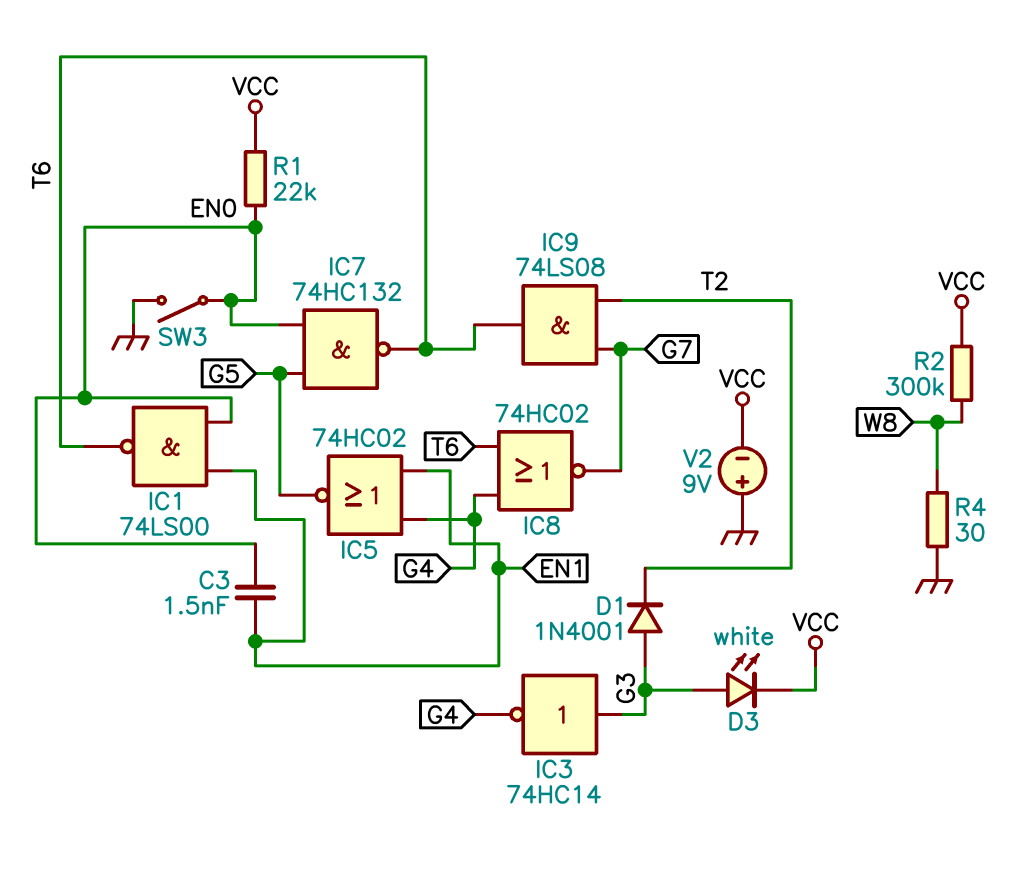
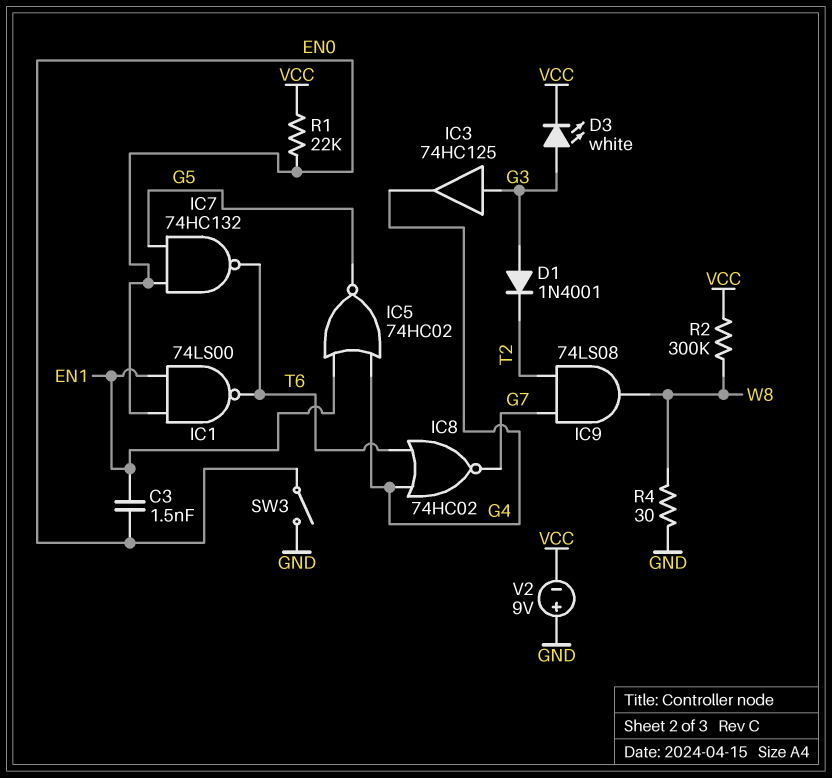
IC3: NOT 74HC14 (in G3, out G4) -> buffer 74HC125 (in G3, out G4)
IC9: AND 74LS08 (in G7, in T2, out T6) -> AND 74LS08 (in G7, in T2, out W8)

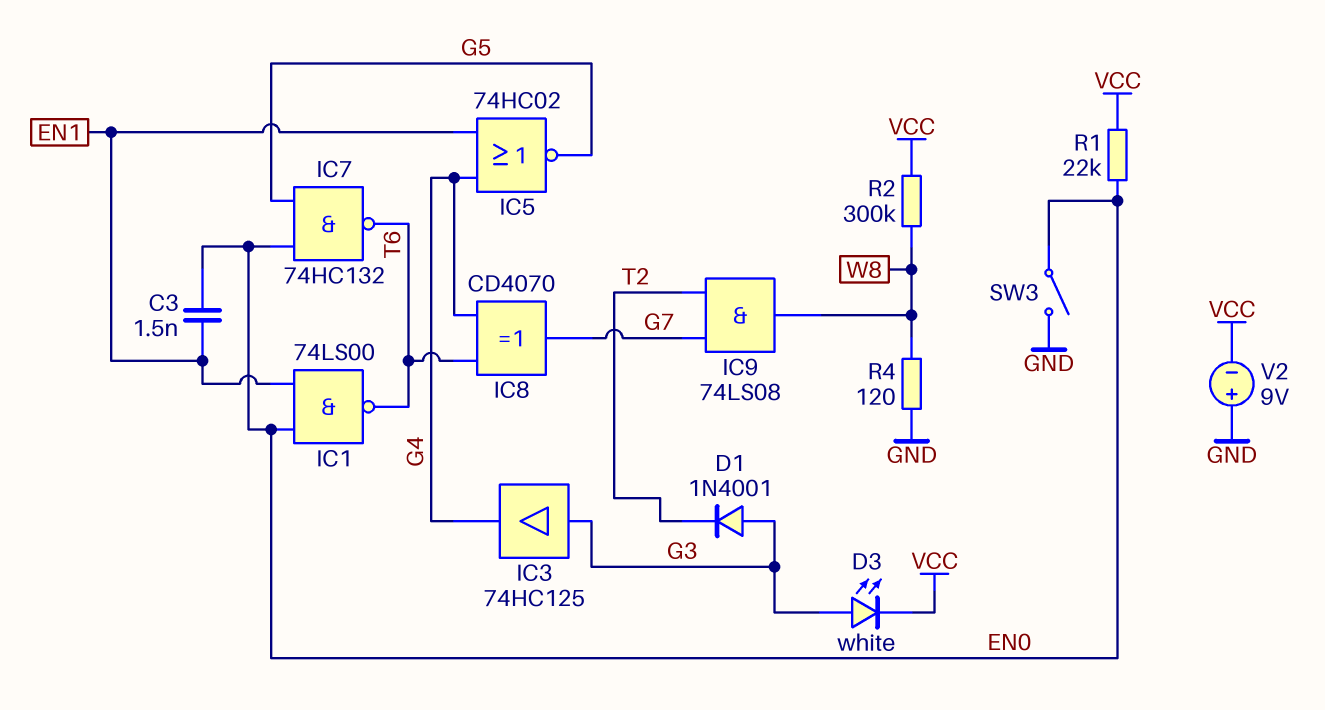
IC8: NOR 74HC02 (in G4, in T6, out G7) -> XOR CD4070 (in G4, in T6, out G7)
R4: 30 (GND, W8) -> 120 (GND, W8)

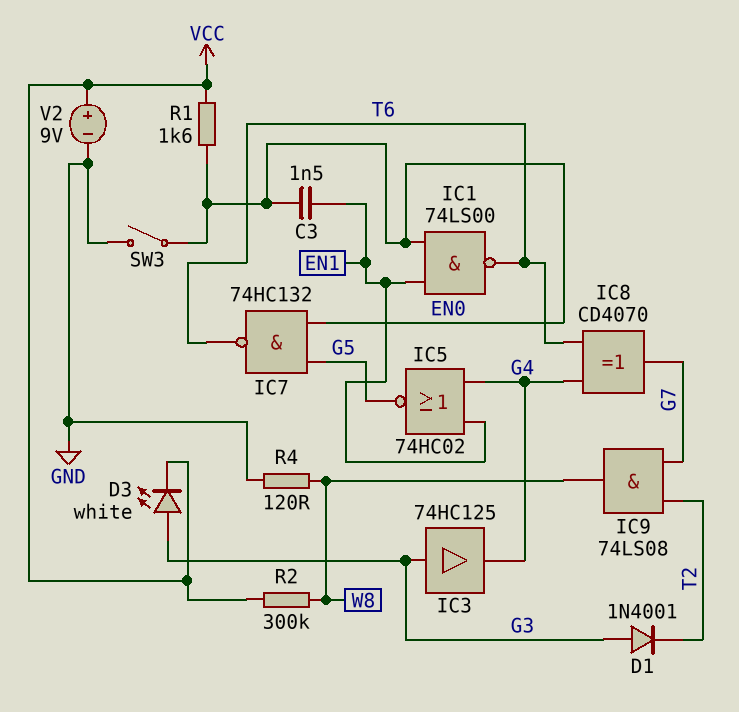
R1: 22k (EN0, VCC) -> 1.6k (EN0, VCC)
V2: 9V (plus GND, minus VCC) -> 9V (plus VCC, minus GND)

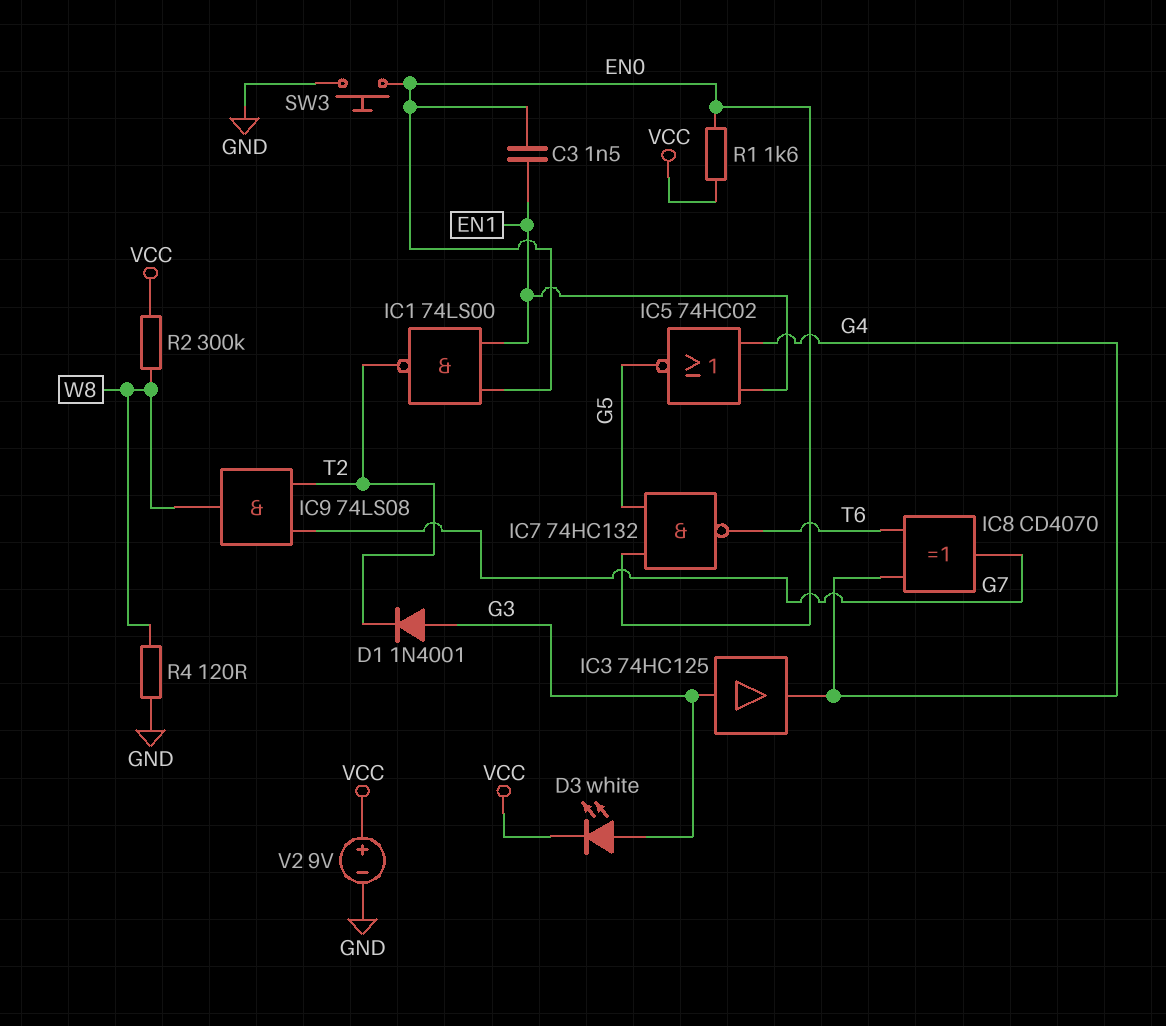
IC1: NAND 74LS00 (in EN0, in EN1, out T6) -> NAND 74LS00 (in EN0, in EN1, out T2)
SW3: switch (EN0, GND) -> button (EN0, GND)

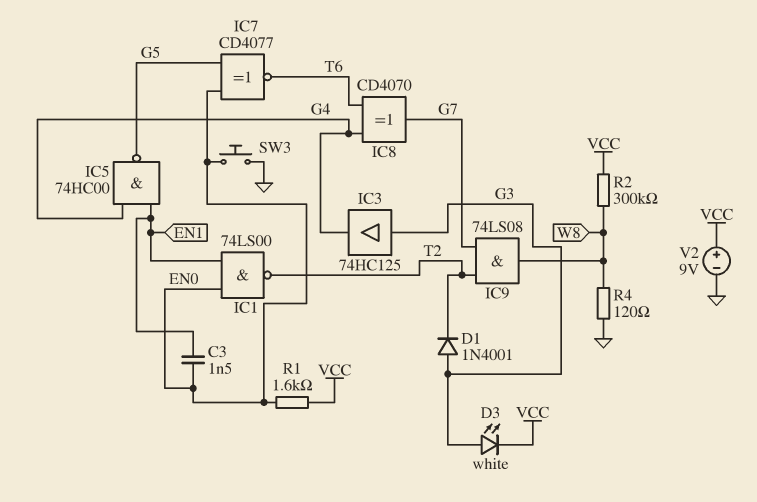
IC5: NOR 74HC02 (in EN1, in G4, out G5) -> NAND 74HC00 (in EN1, in G4, out G5)
IC7: NAND 74HC132 (in EN0, in G5, out T6) -> XNOR CD4077 (in EN0, in G5, out T6)

